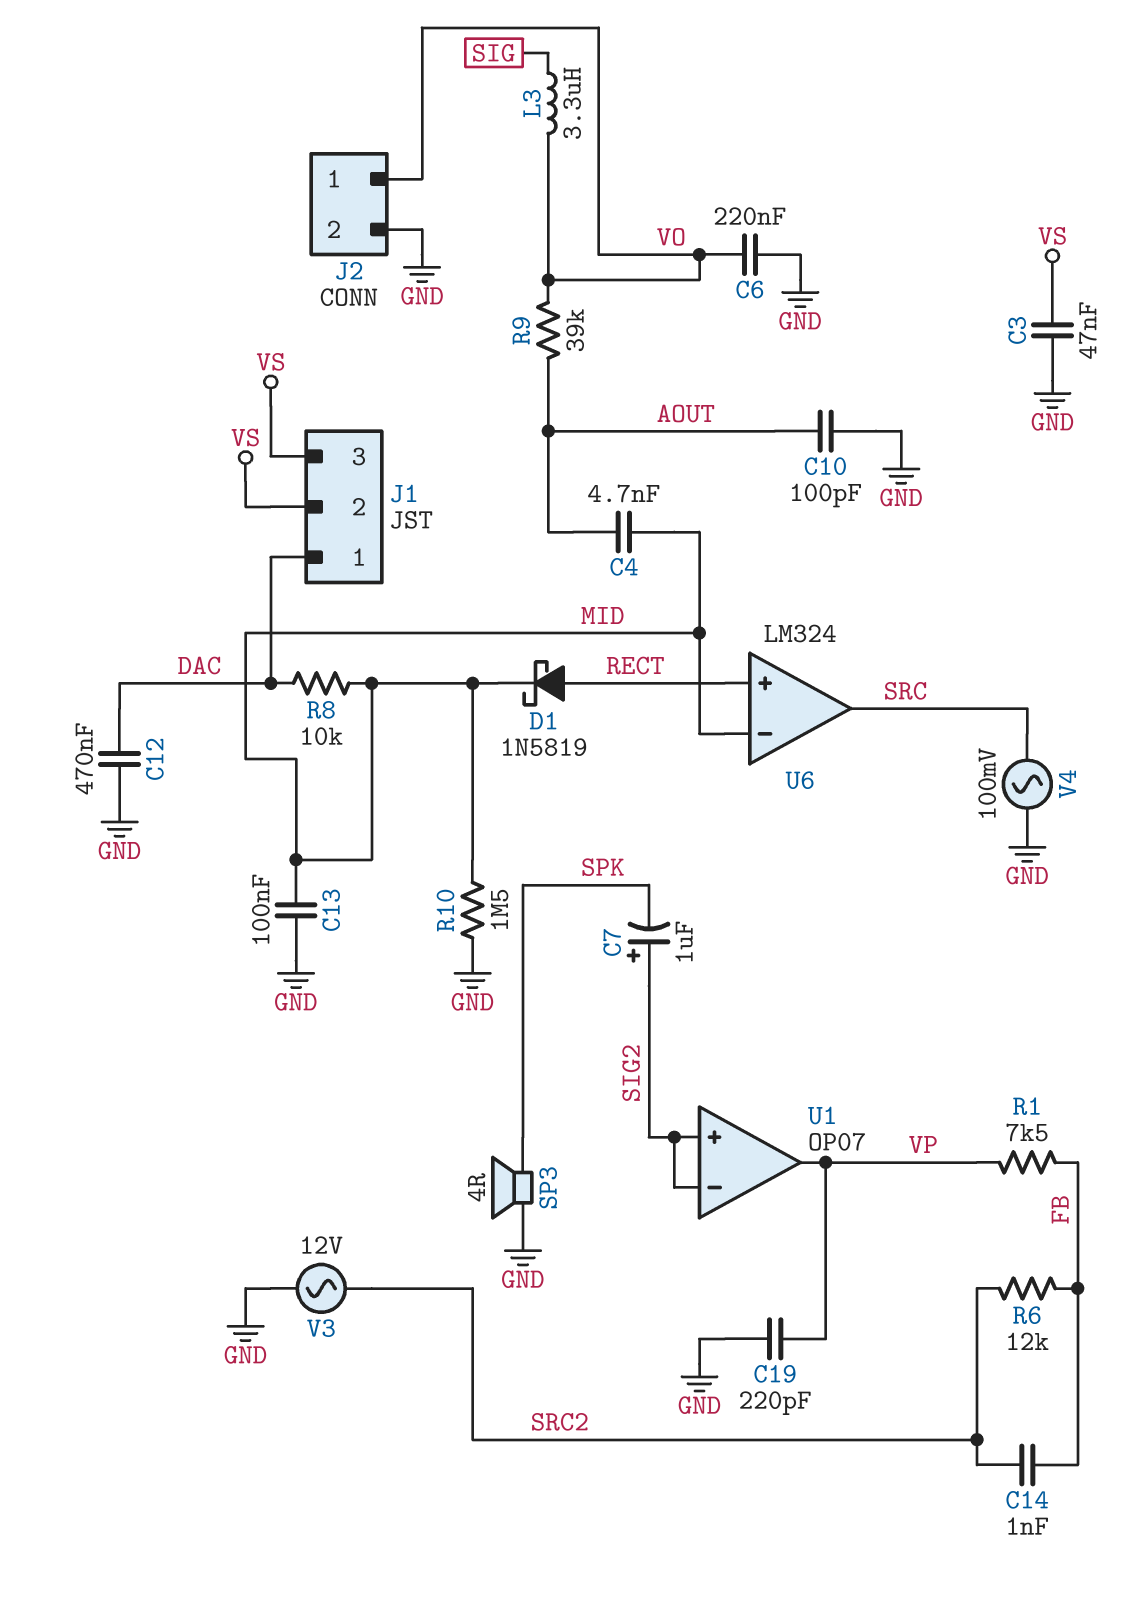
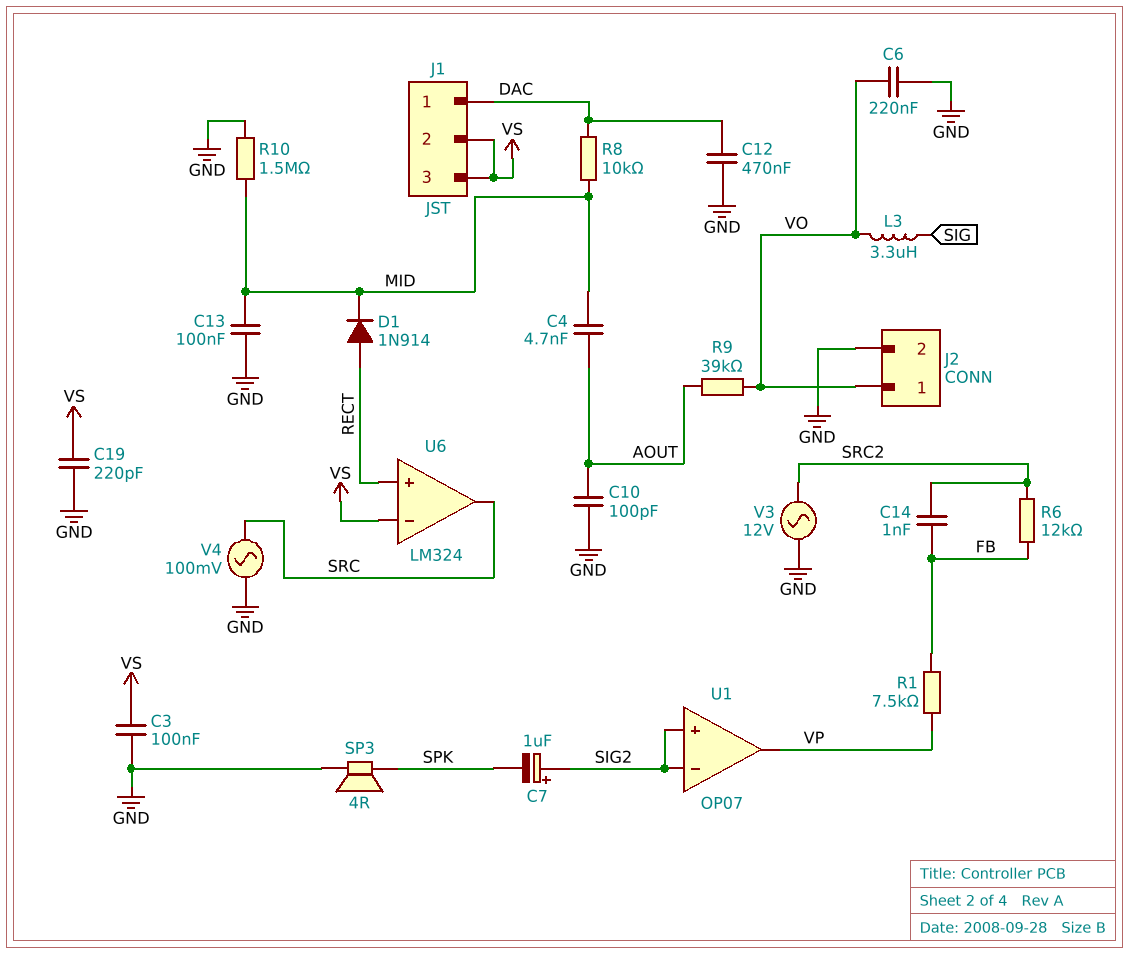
C3: 47nF (GND, VS) -> 100nF (GND, VS)
C19: 220pF (GND, VP) -> 220pF (GND, VS)
D1: schottky 1N5819 (A RECT, K MID) -> diode 1N914 (A RECT, K MID)
U6 pin in-: MID -> VS

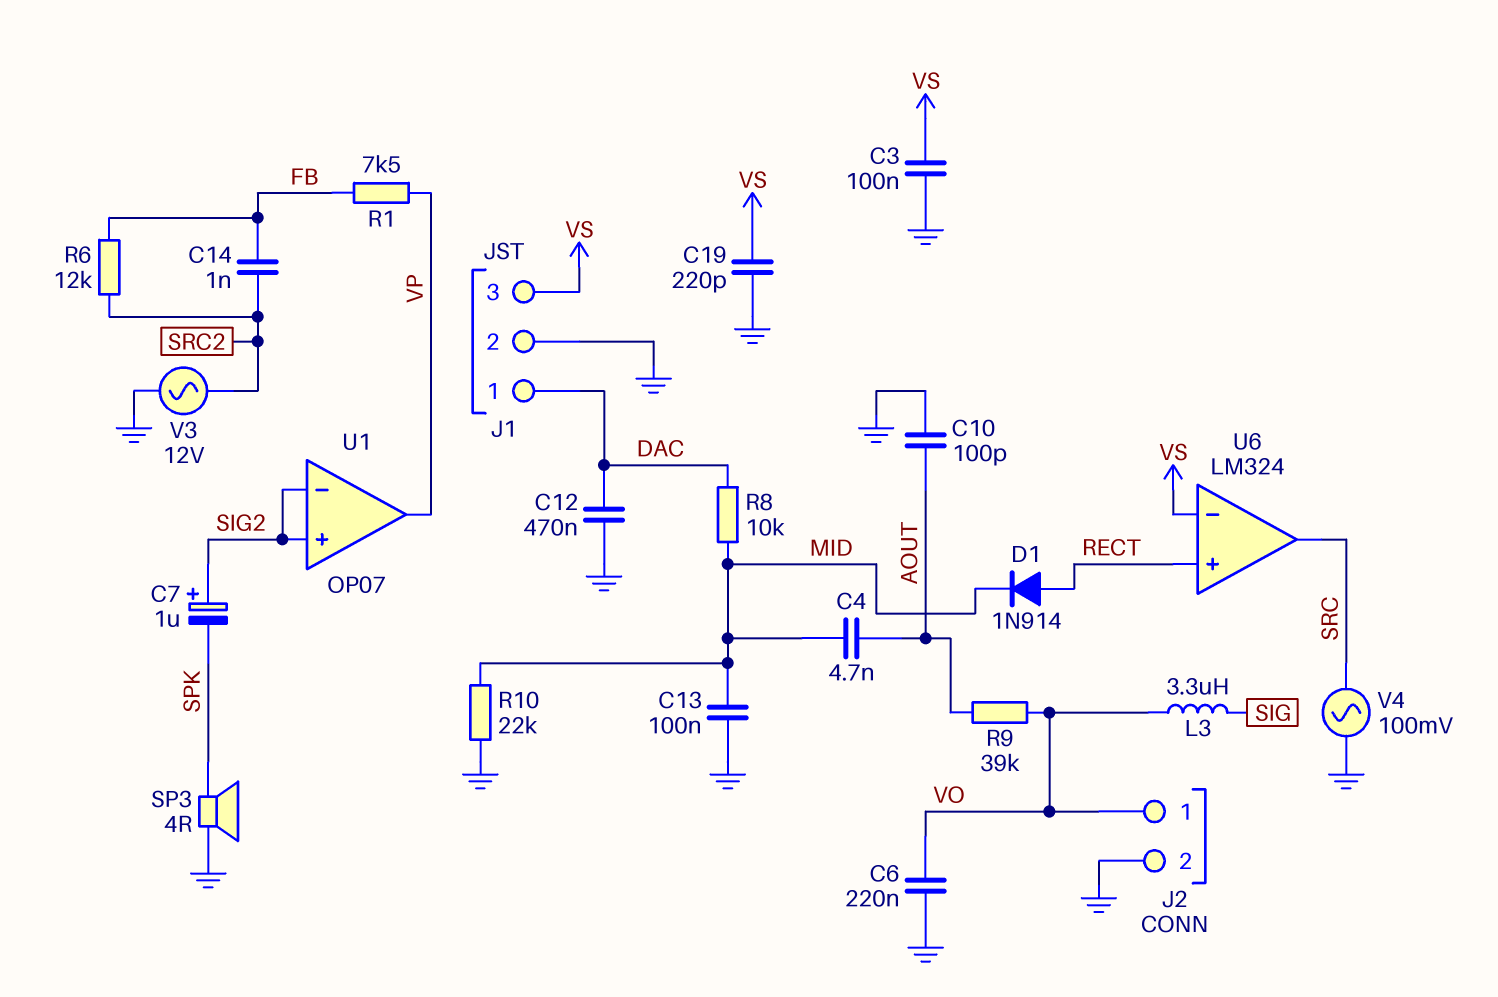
J1 pin 2: VS -> GND
R10: 1.5M (GND, MID) -> 22k (GND, MID)

